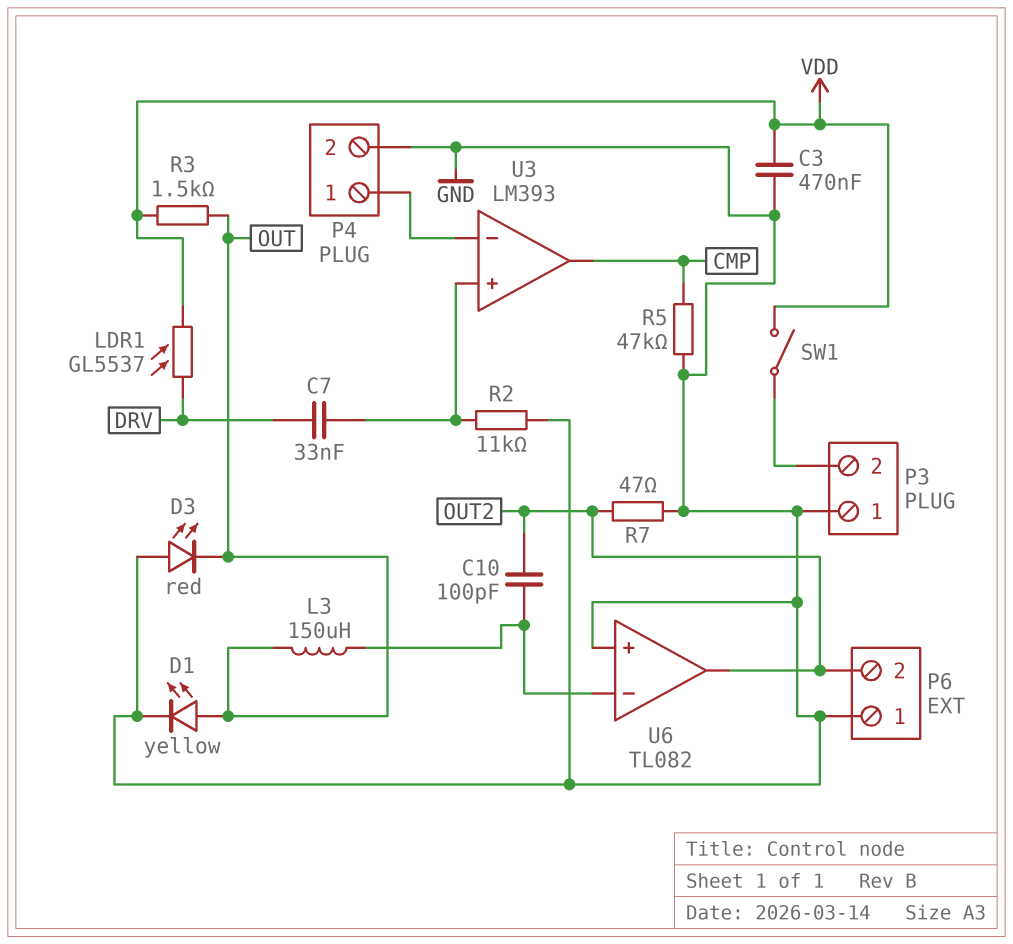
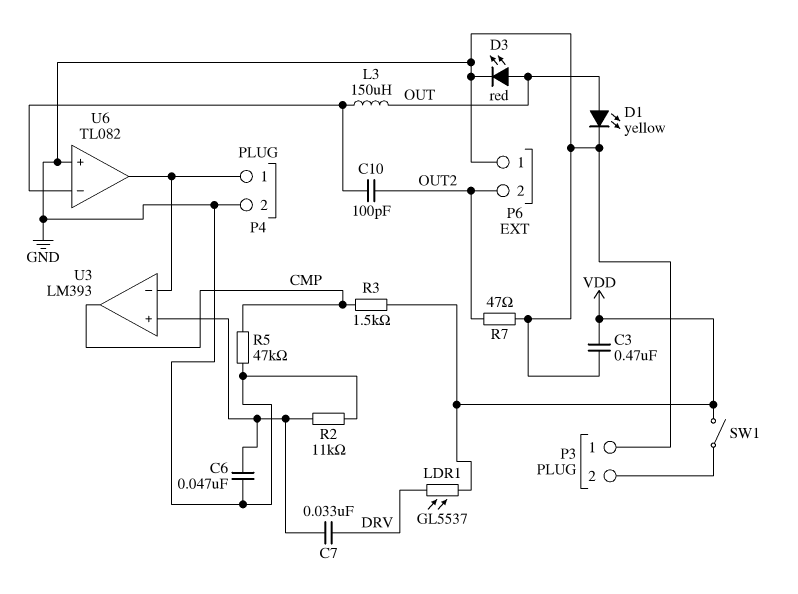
C6: none -> 47nF (GND, U3/in+)
D3: LED red (A GND, K OUT) -> LED red (A OUT, K GND)
R3: 1.5k (OUT, VDD) -> 1.5k (CMP, VDD)
U6 pin out: OUT2 -> P4/1

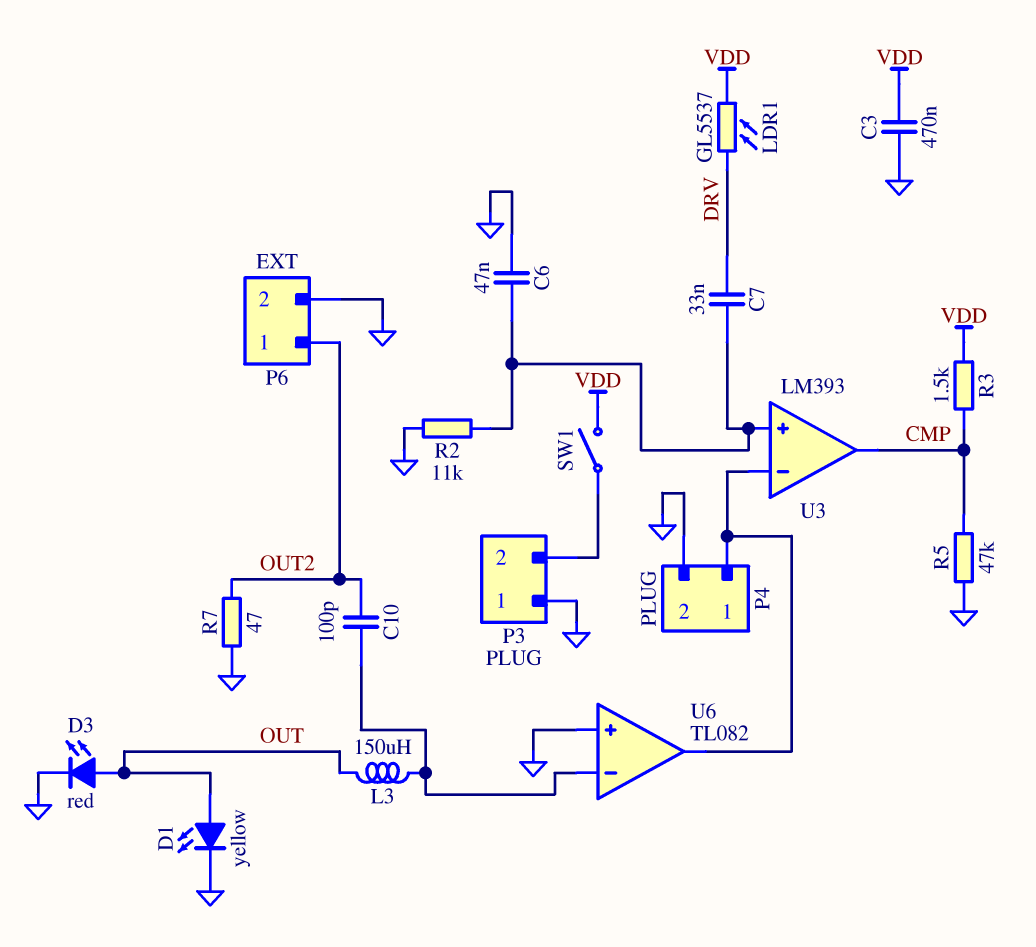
P6 pin 1: GND -> OUT2
P6 pin 2: OUT2 -> GND

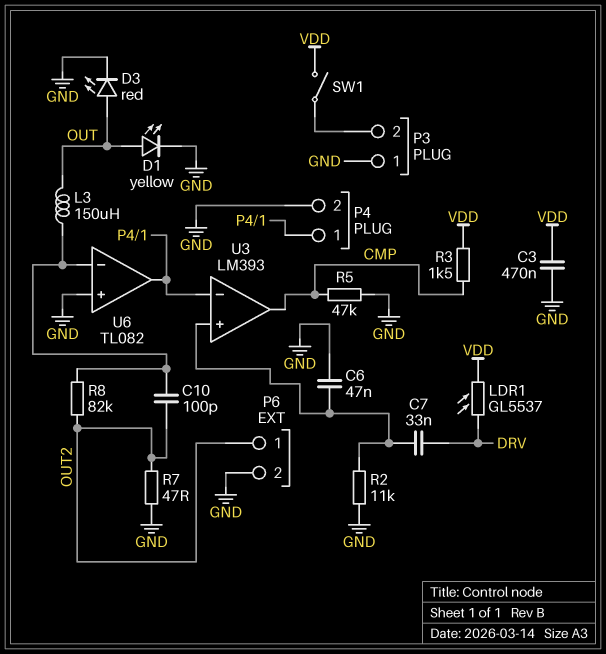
R8: none -> 82k (OUT2, U6/in-)

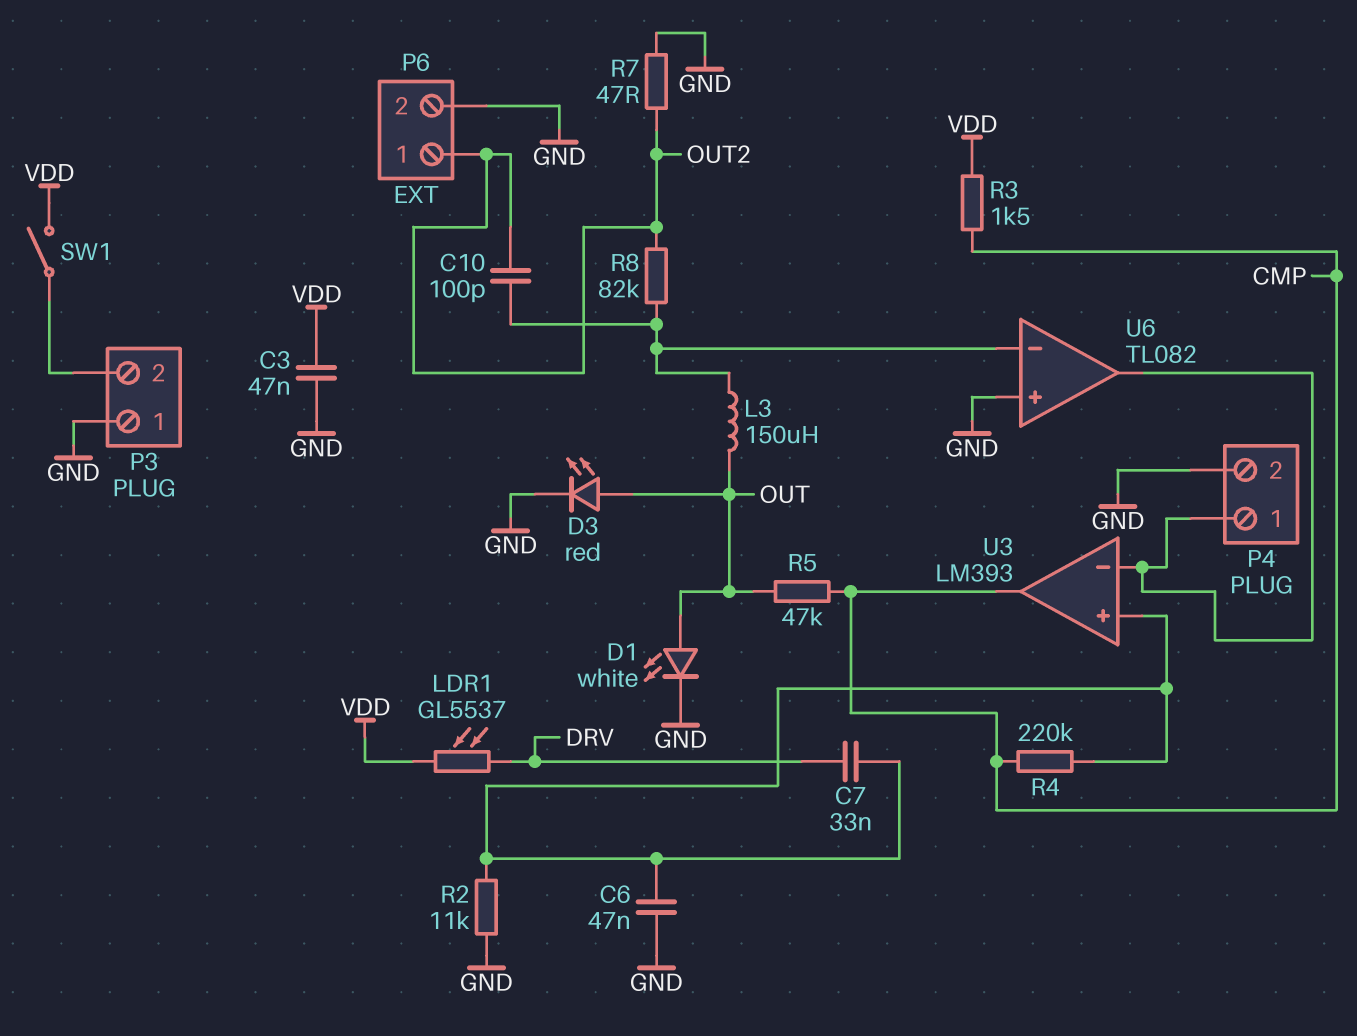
C3: 470nF (GND, VDD) -> 47nF (GND, VDD)
D1: LED yellow (A OUT, K GND) -> LED white (A OUT, K GND)
R4: none -> 220k (CMP, U3/in+)
R5: 47k (CMP, GND) -> 47k (CMP, OUT)

